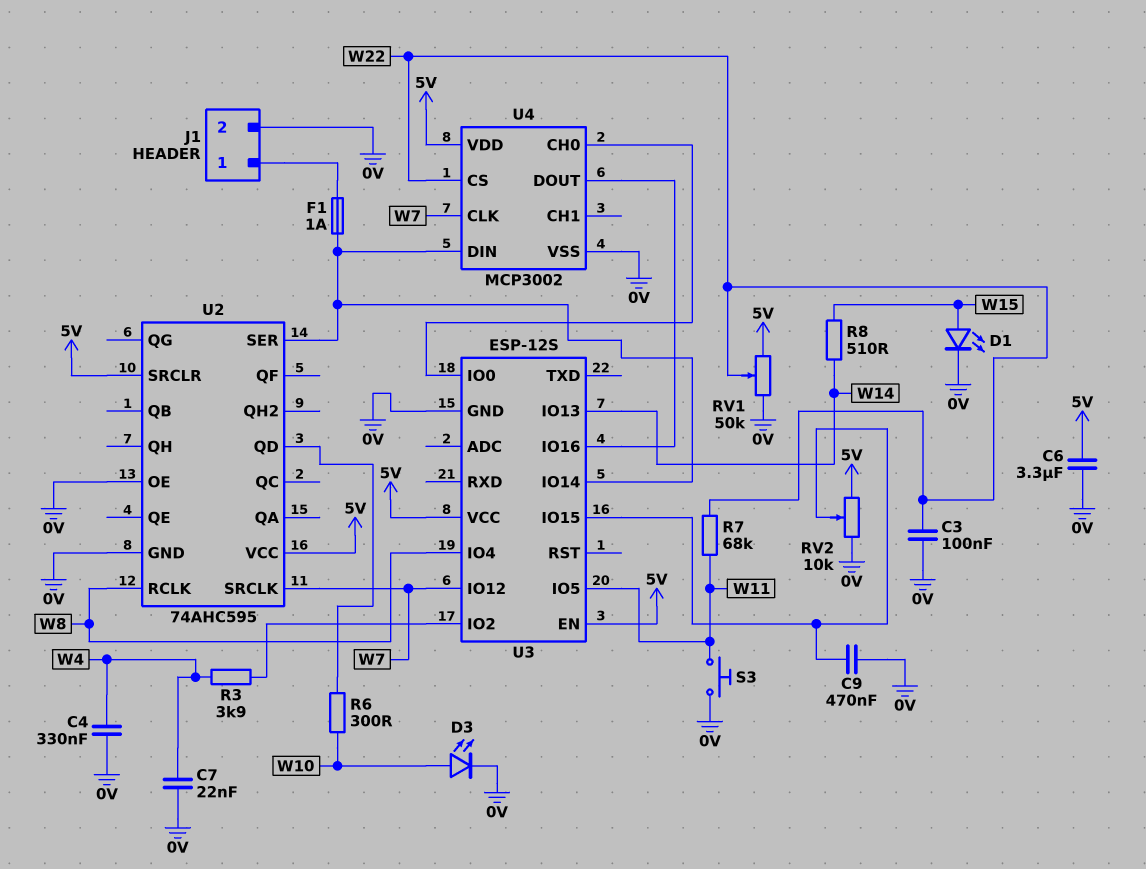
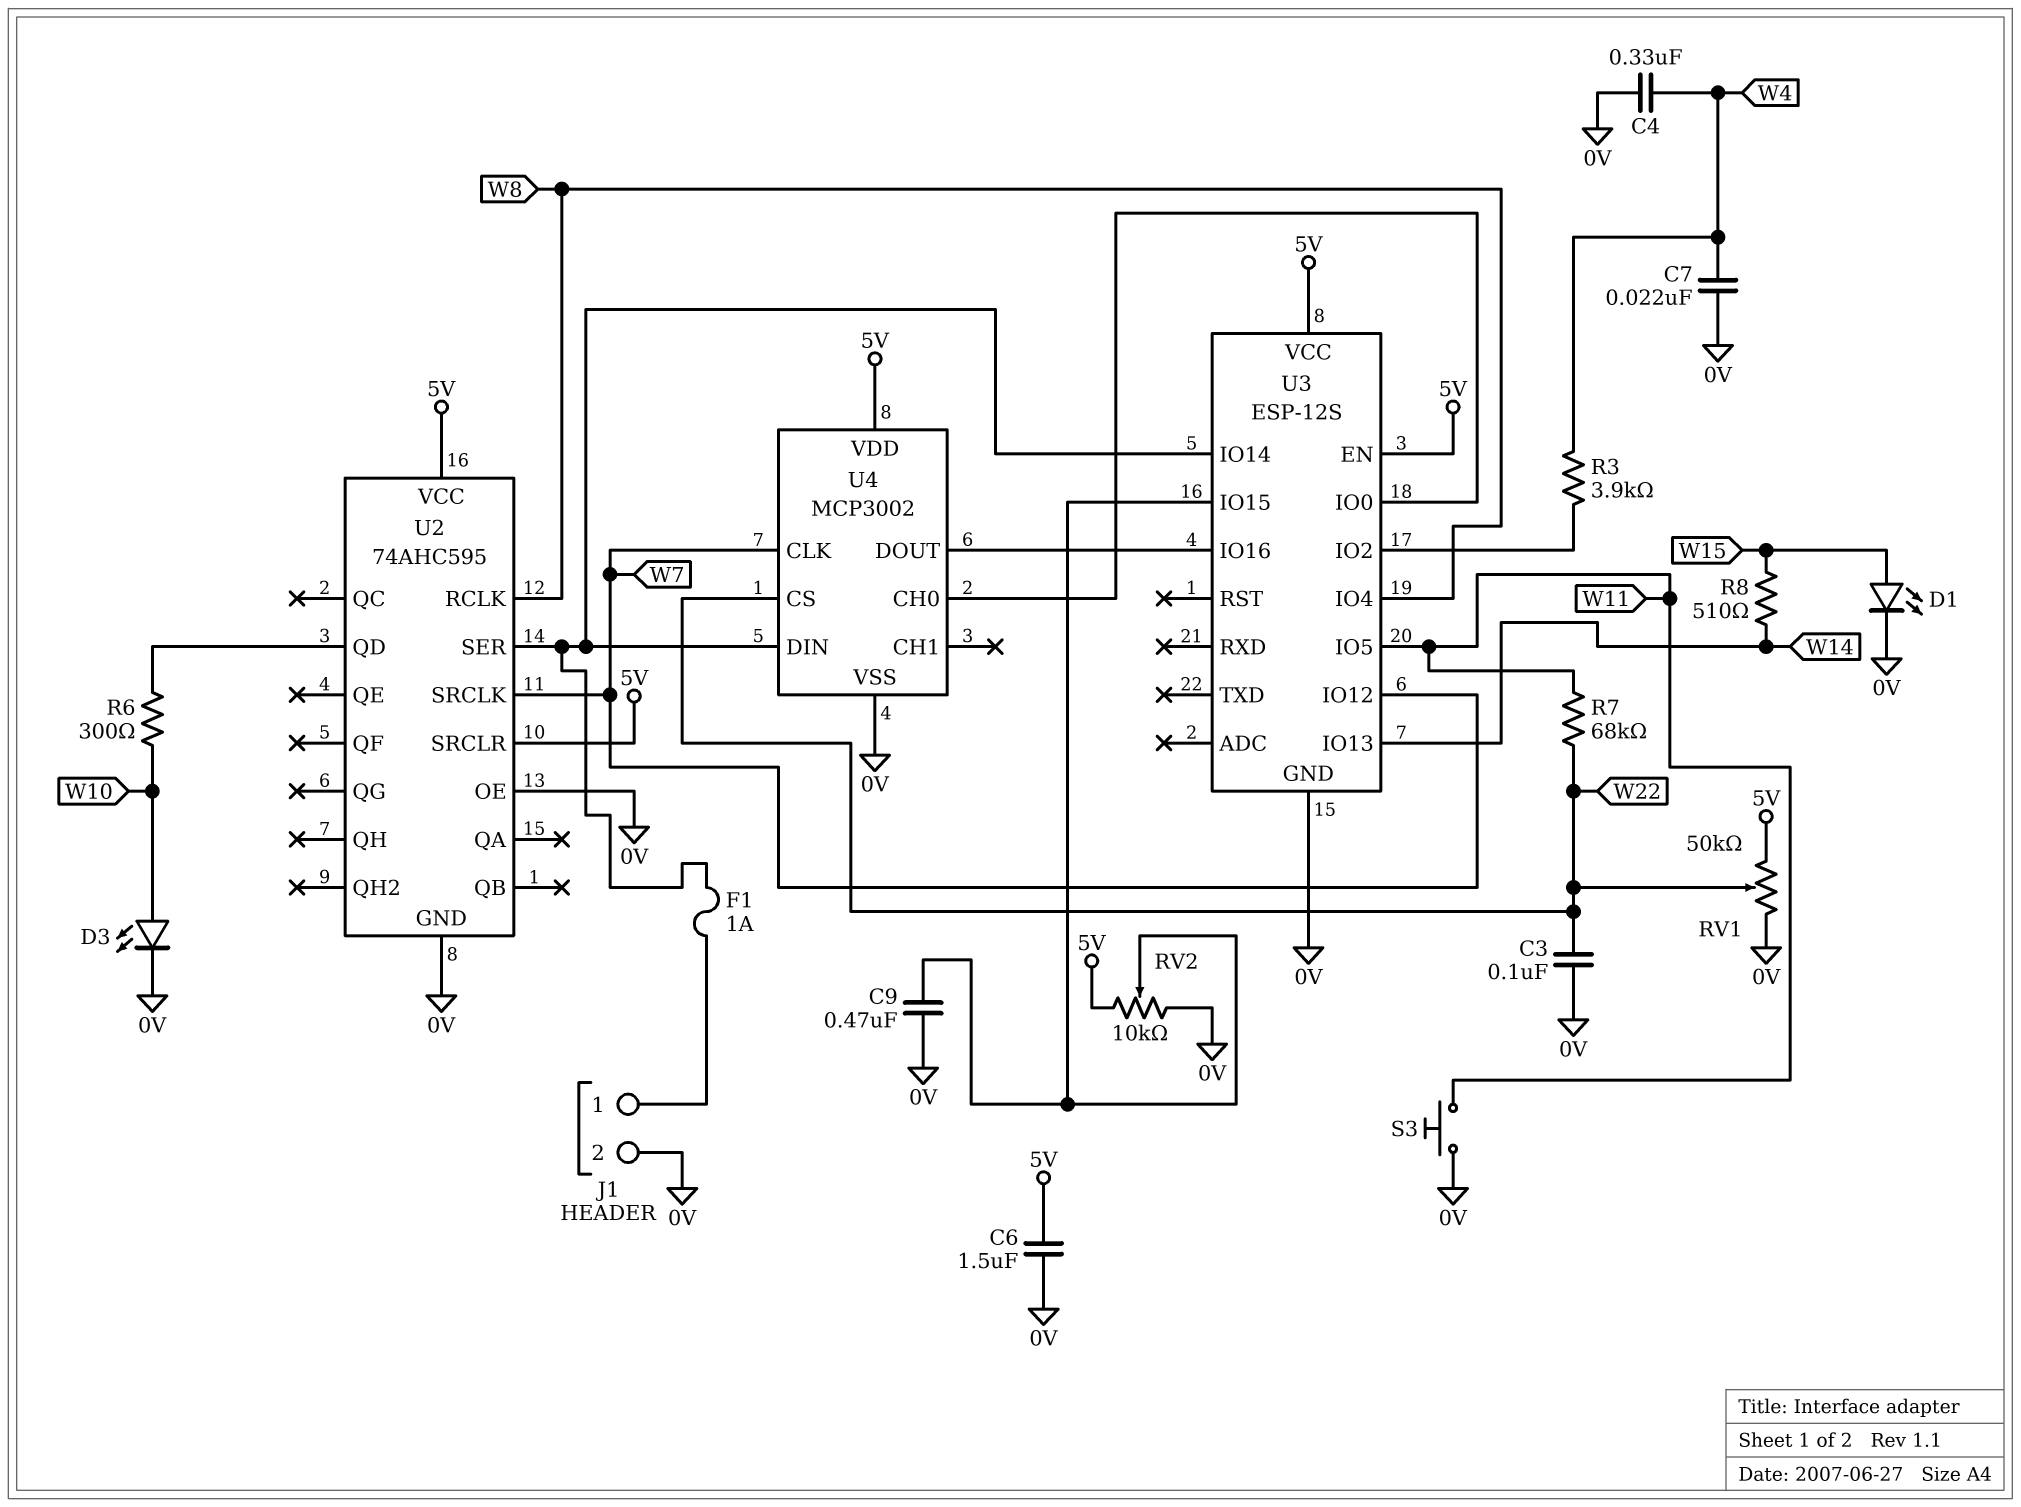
C6: 3.3uF (0V, 5V) -> 1.5uF (0V, 5V)

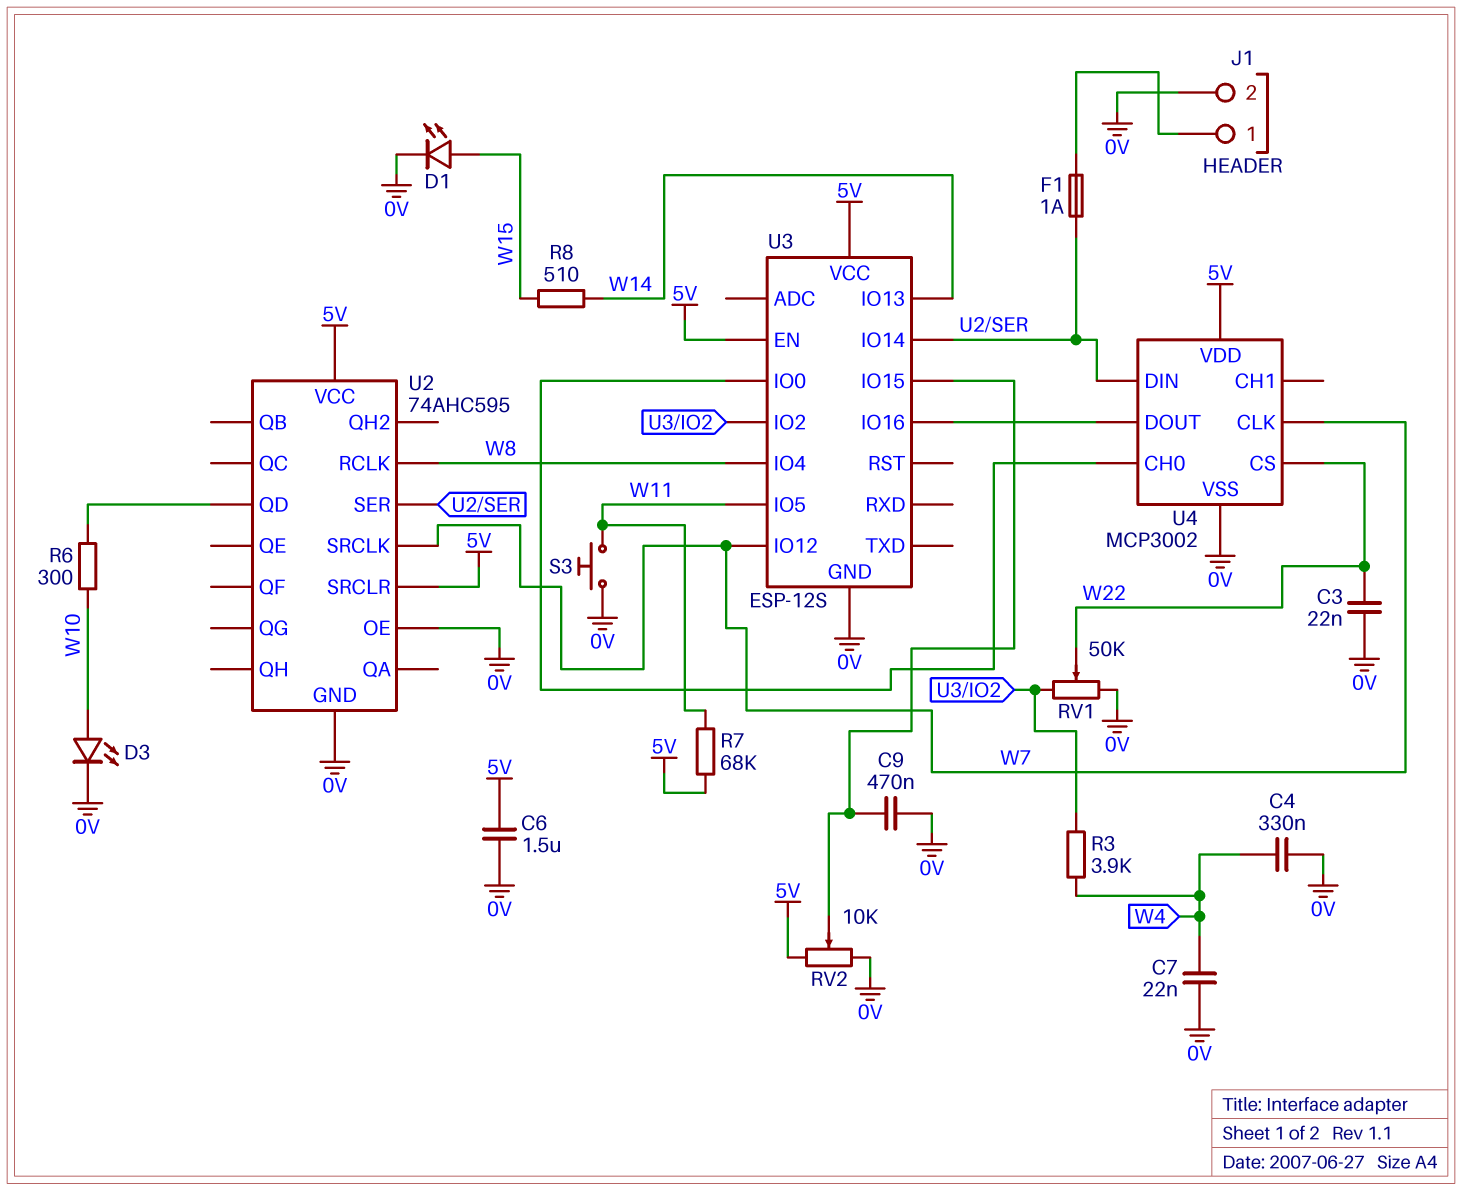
C3: 100nF (0V, W22) -> 22nF (0V, W22)
R7: 68k (W11, W22) -> 68k (5V, W11)
RV1: 50k (0V, 5V, wiper W22) -> 50k (0V, U3/IO2, wiper W22)

